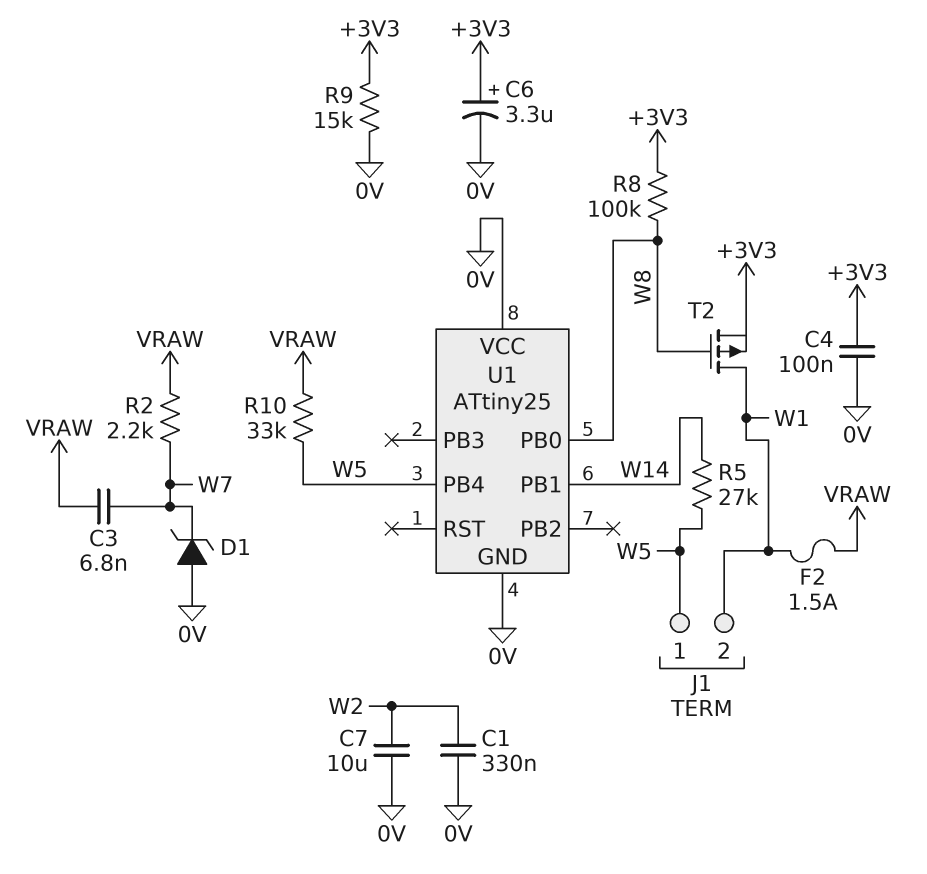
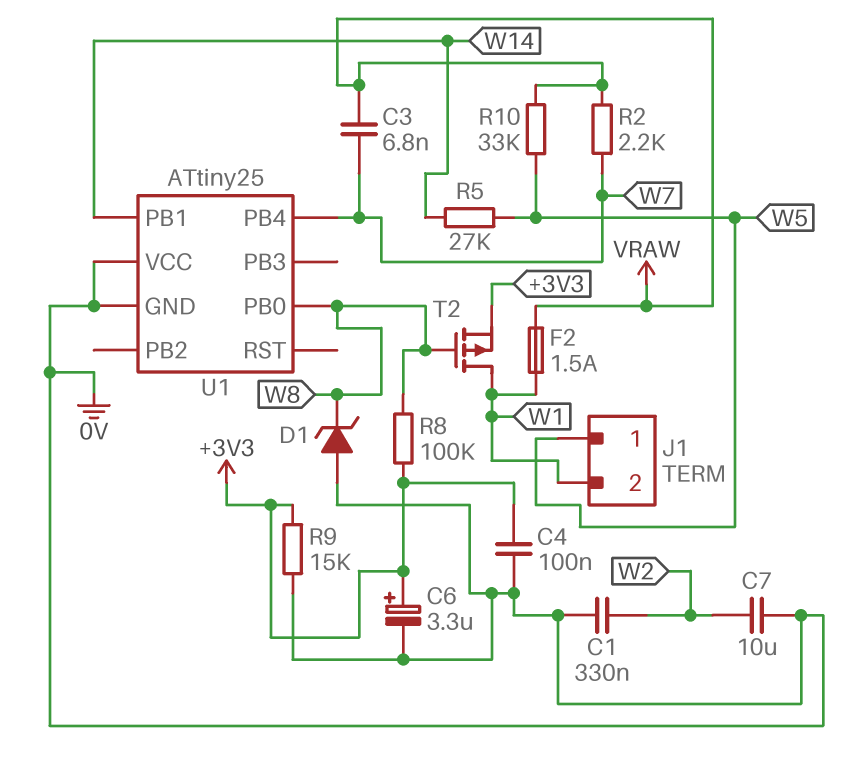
D1: zener (A 0V, K W7) -> zener (A 0V, K W8)
U1 pin PB4: W5 -> W7

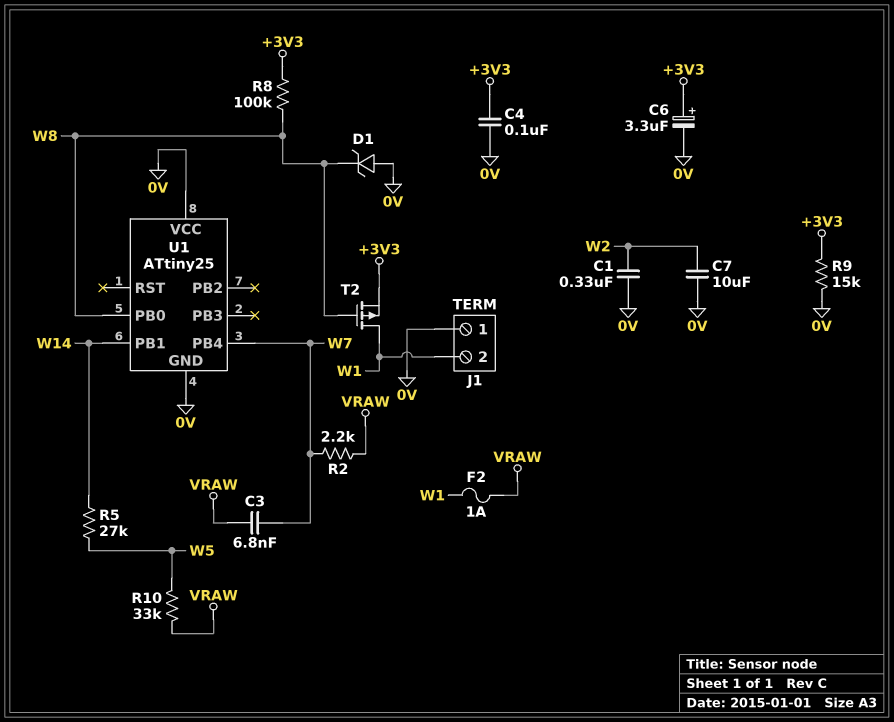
F2: 1.5A (VRAW, W1) -> 1A (VRAW, W1)
J1 pin 1: W5 -> 0V

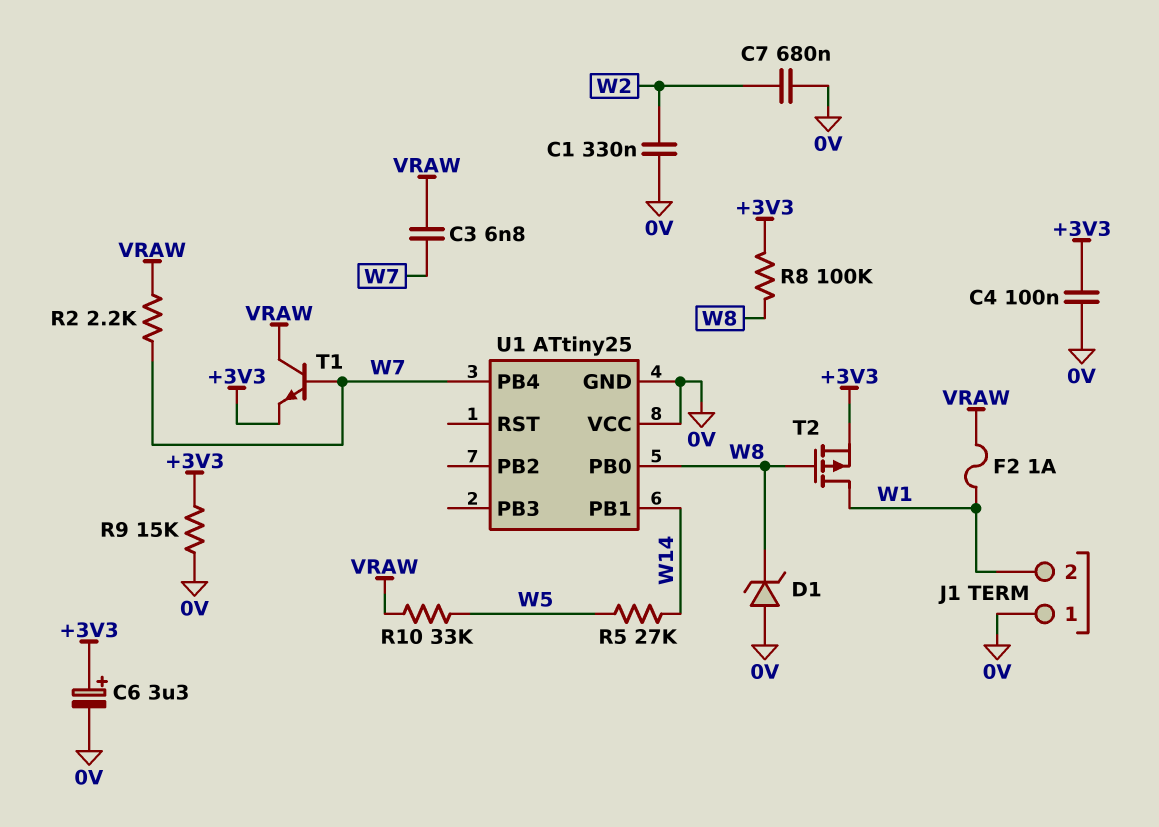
C7: 10uF (0V, W2) -> 680nF (0V, W2)
T1: none -> NPN (B W7, C VRAW, E +3V3)

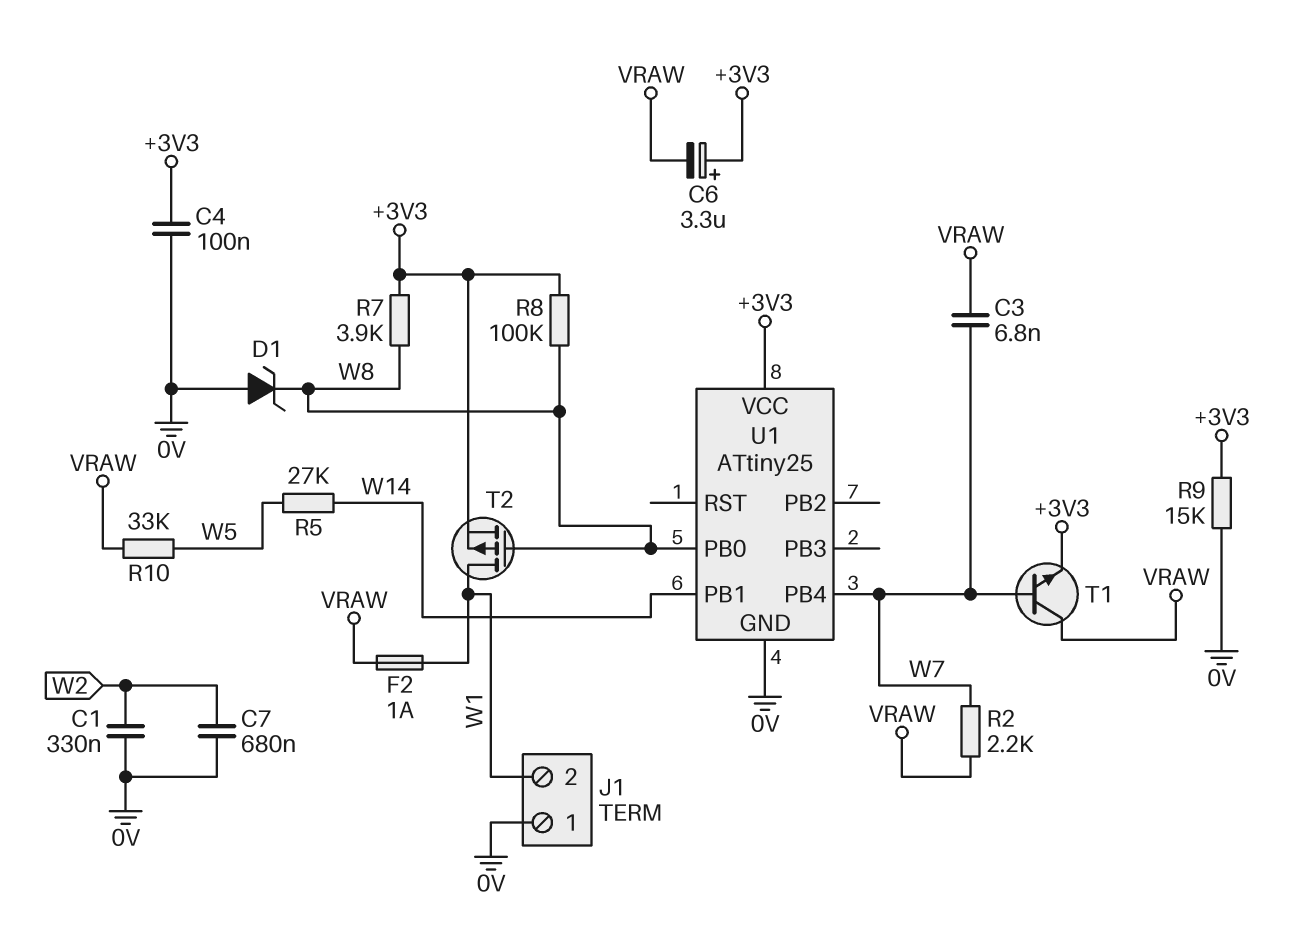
C6: 3.3uF (plus +3V3, minus 0V) -> 3.3uF (plus +3V3, minus VRAW)
R7: none -> 3.9k (+3V3, W8)
U1 pin VCC: 0V -> +3V3

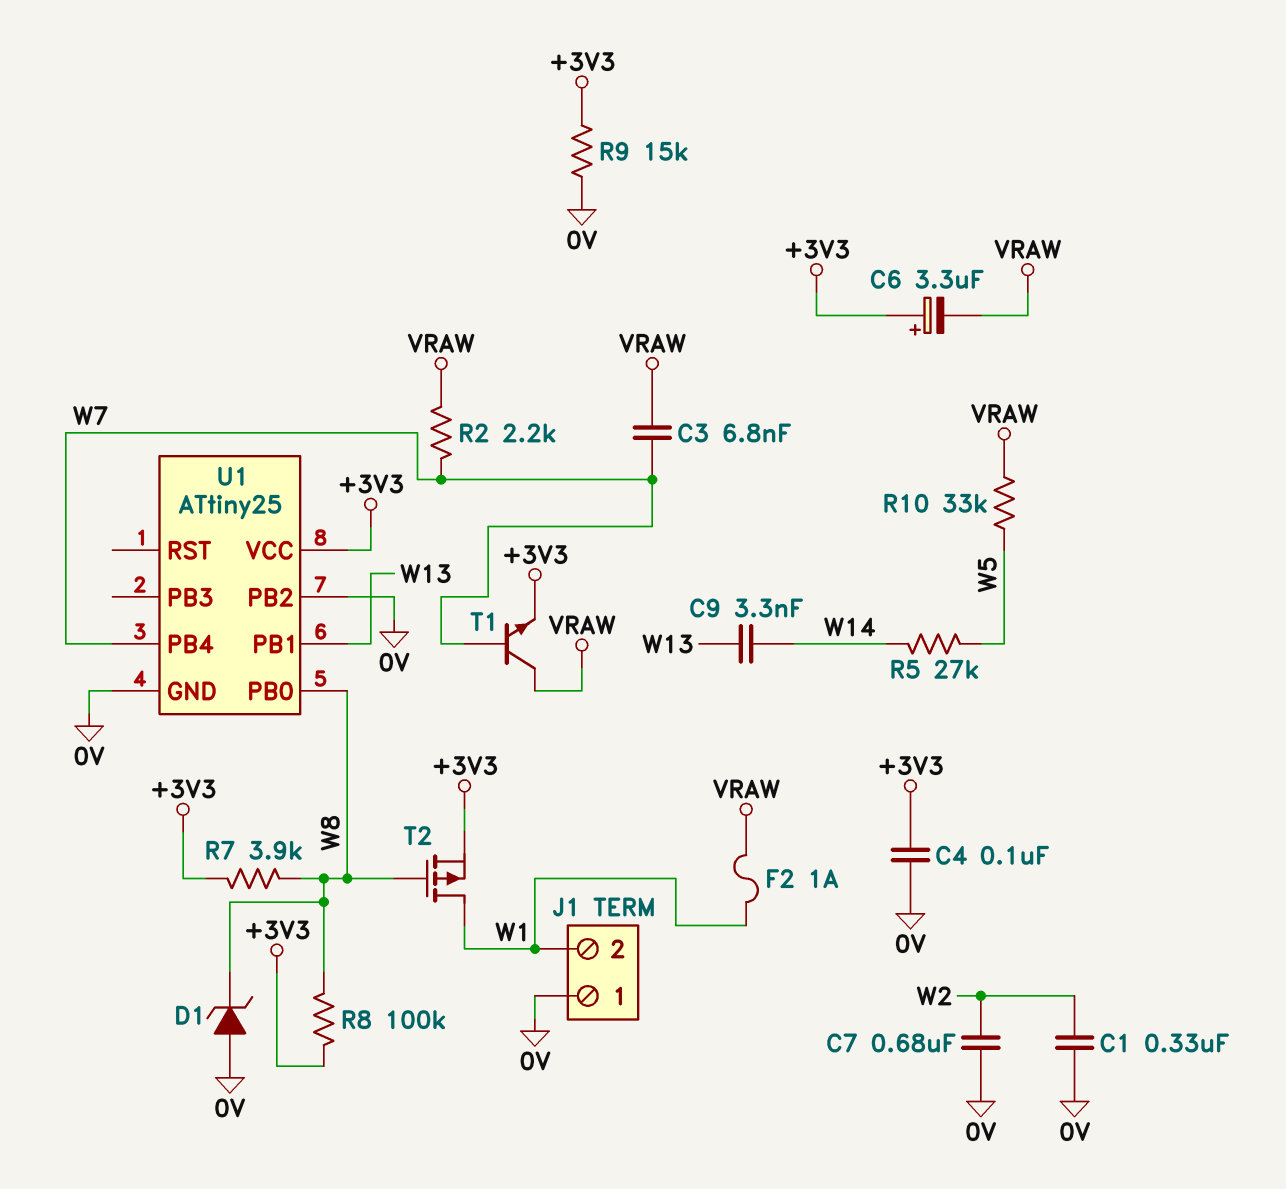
C9: none -> 3.3nF (W13, W14)
U1 pin PB1: W14 -> W13
U1 pin PB2: none -> 0V

